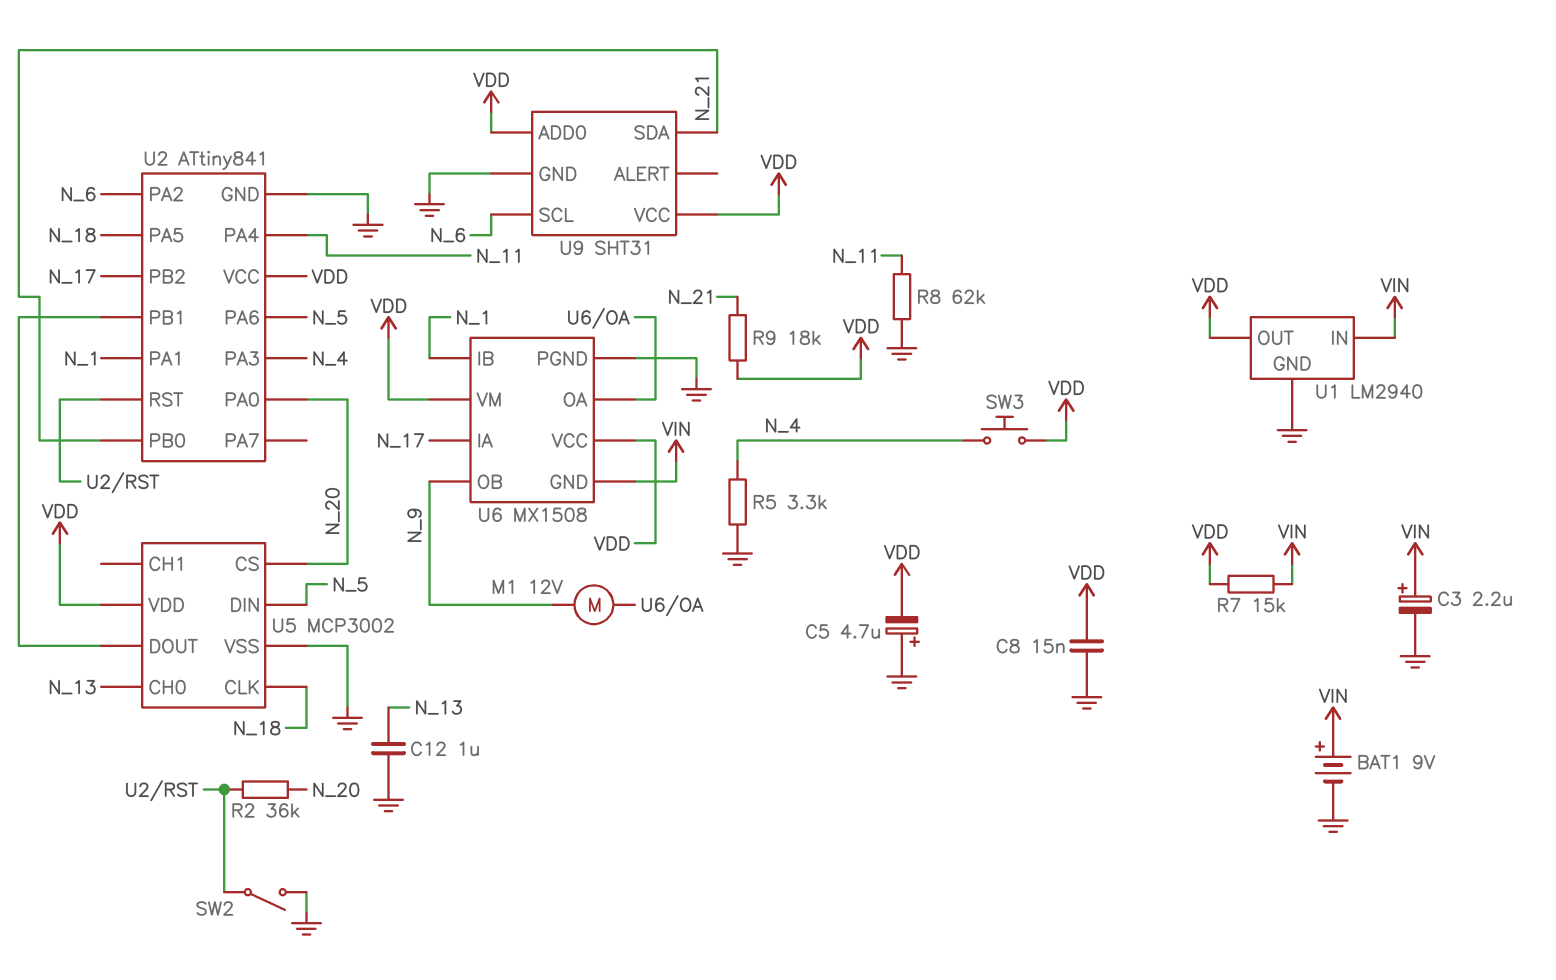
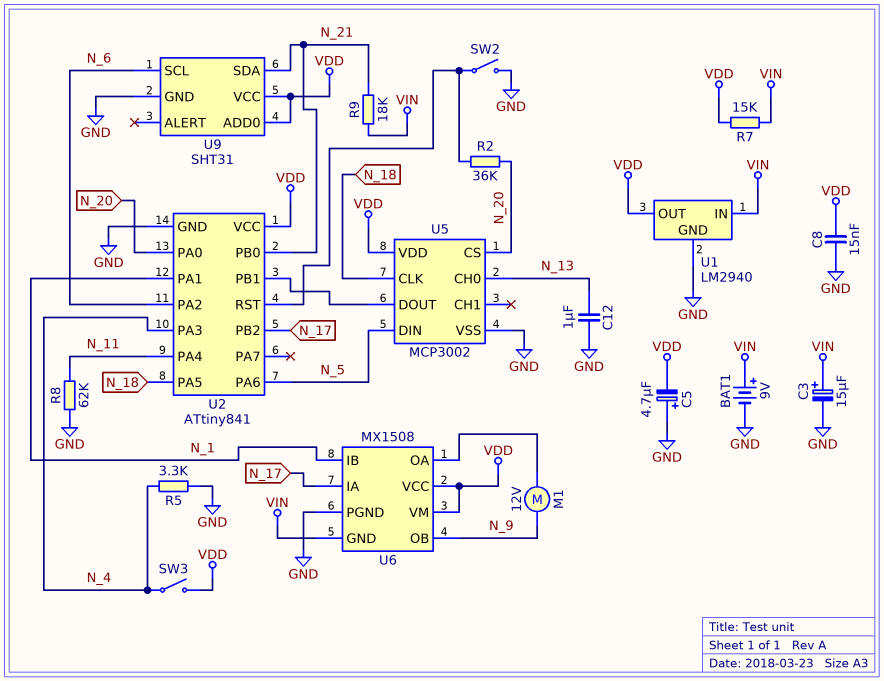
C3: 2.2uF (plus VIN, minus GND) -> 15uF (plus VIN, minus GND)
R9: 18k (N_21, VDD) -> 18k (N_21, VIN)
SW3: button (N_4, VDD) -> switch (N_4, VDD)

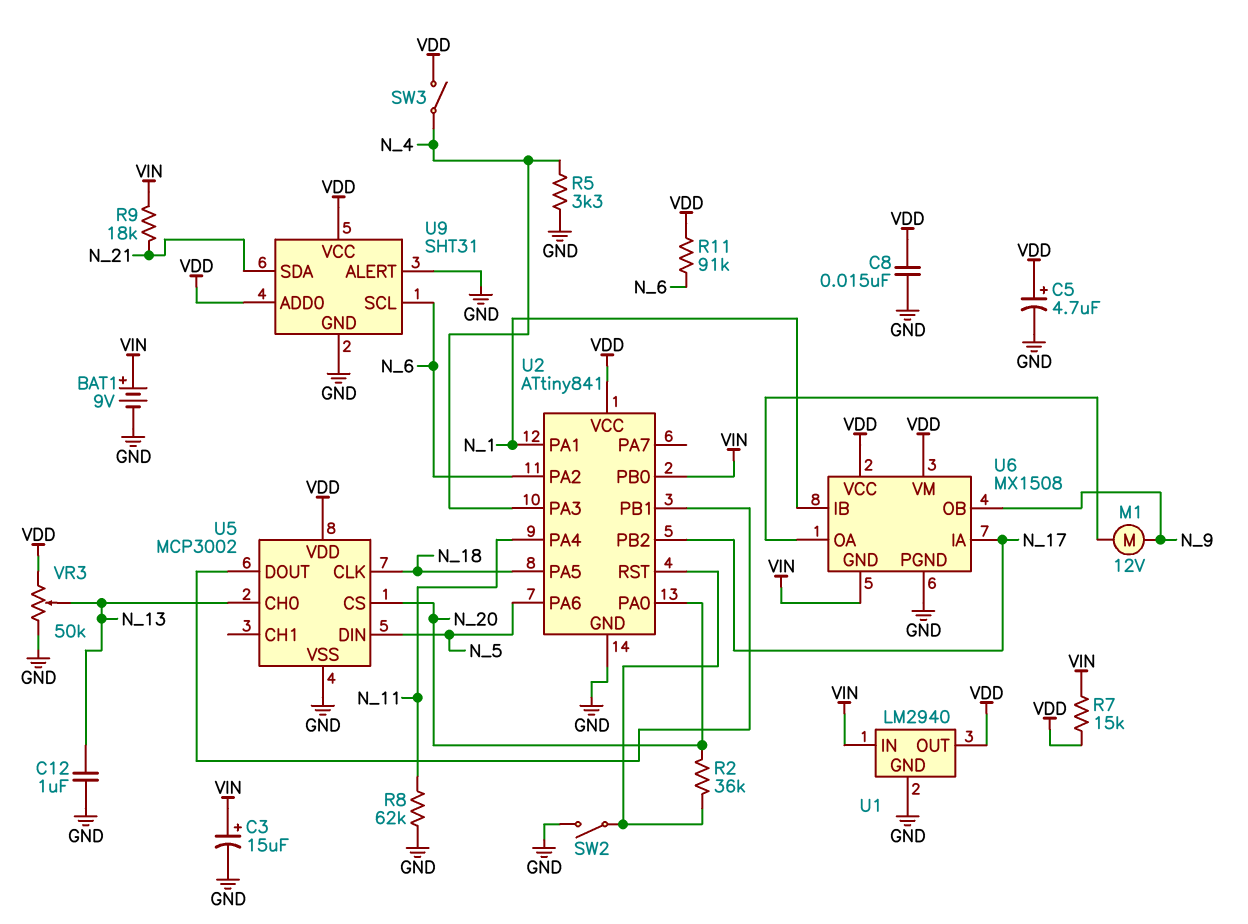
C5: 4.7uF (plus GND, minus VDD) -> 4.7uF (plus VDD, minus GND)
R11: none -> 91k (N_6, VDD)
U2 pin PB0: N_21 -> VIN
U9 pin ALERT: none -> GND
VR3: none -> 50k (GND, VDD, wiper N_13)

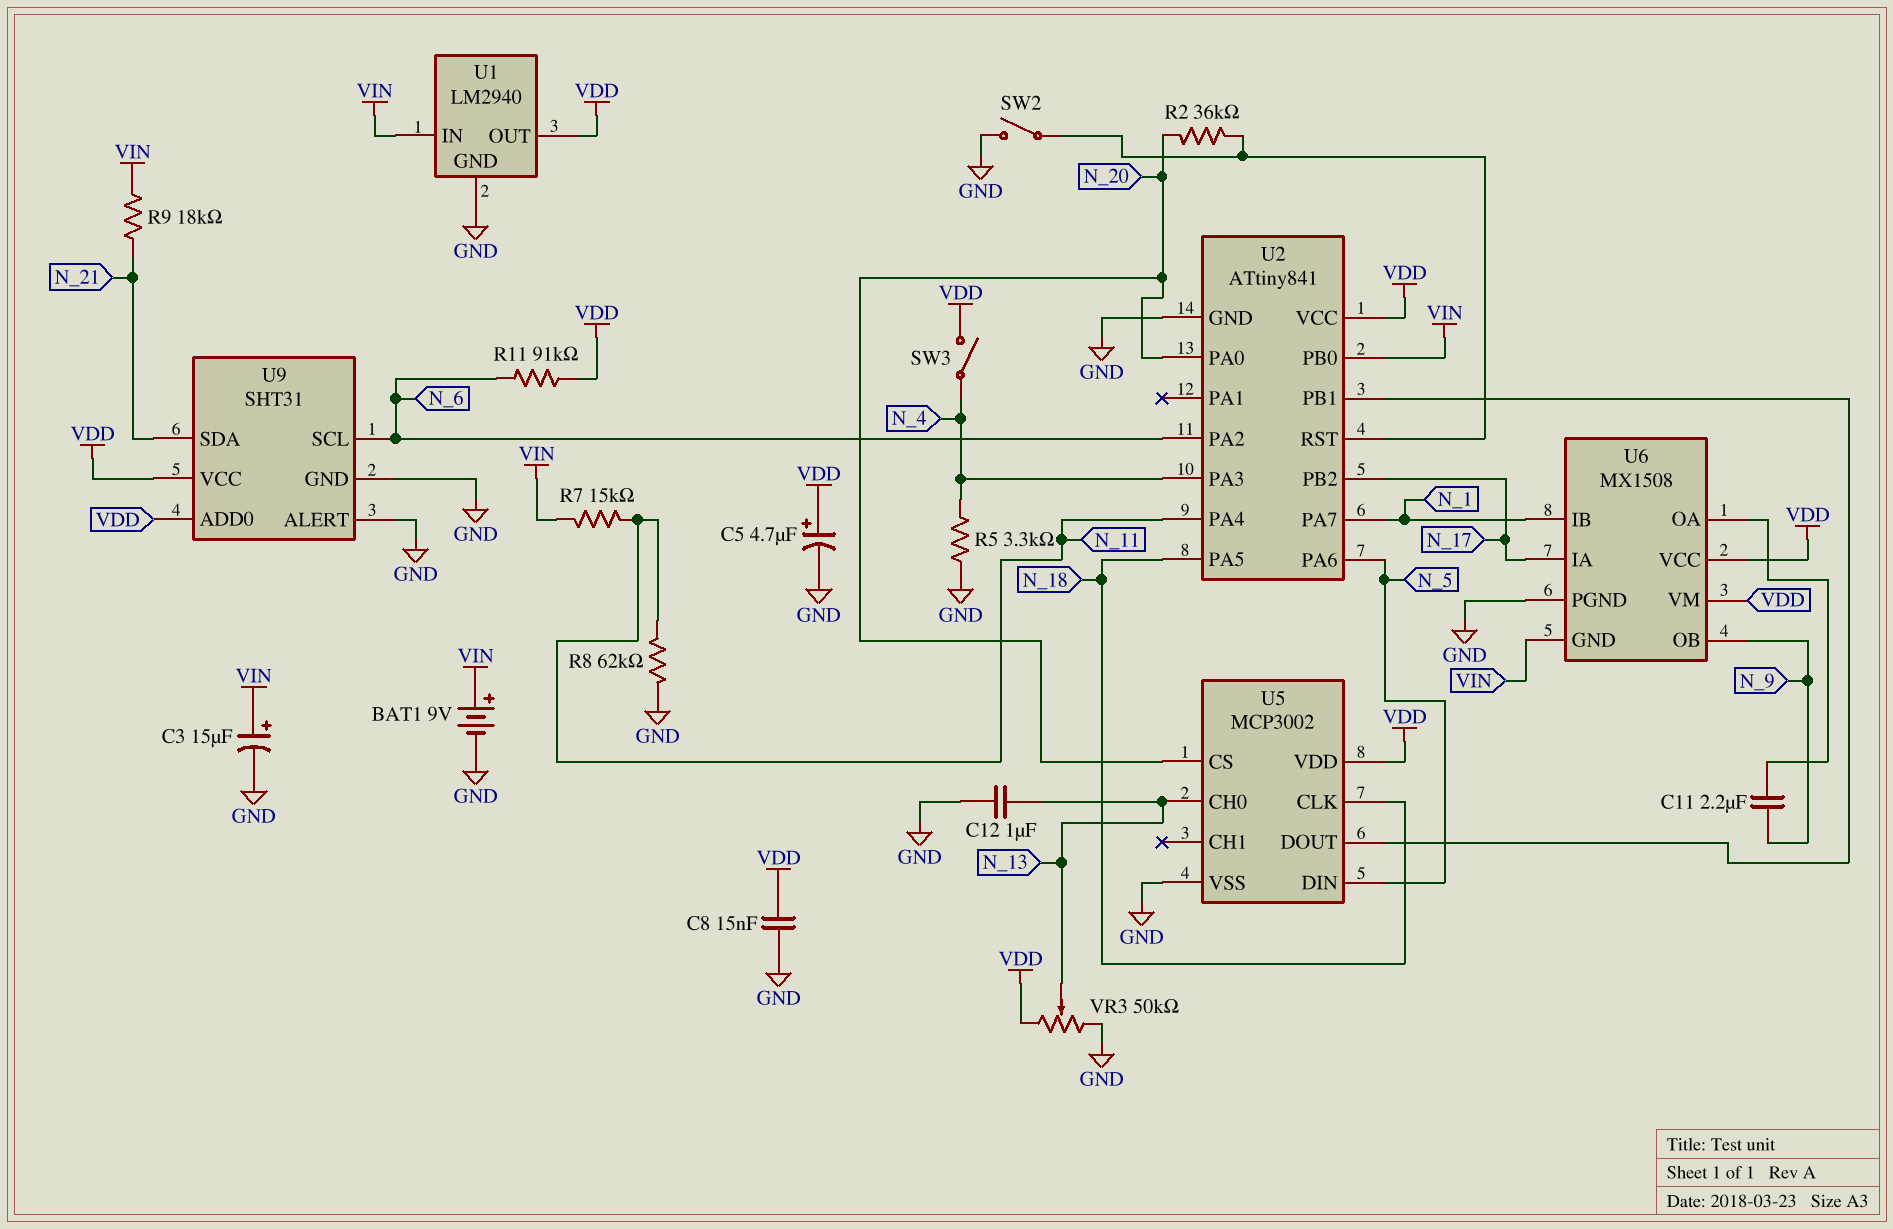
C11: none -> 2.2uF (N_9, U6/OA)
M1: motor 12V (N_9, U6/OA) -> none
R7: 15k (VDD, VIN) -> 15k (N_11, VIN)
U2 pin PA1: N_1 -> none
U2 pin PA7: none -> N_1

